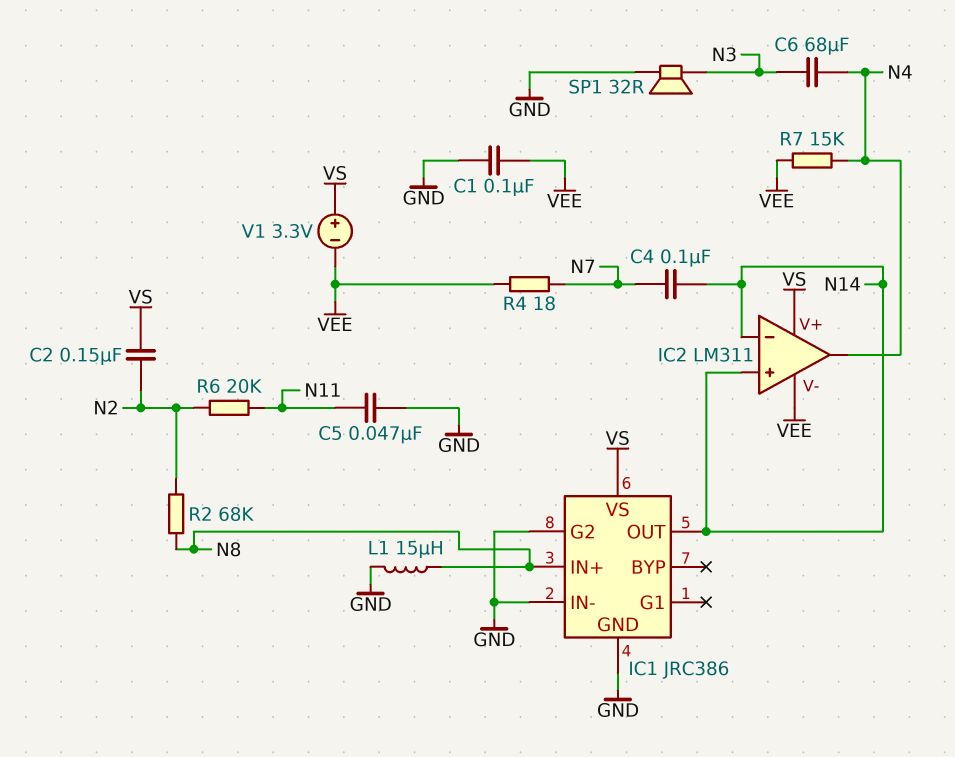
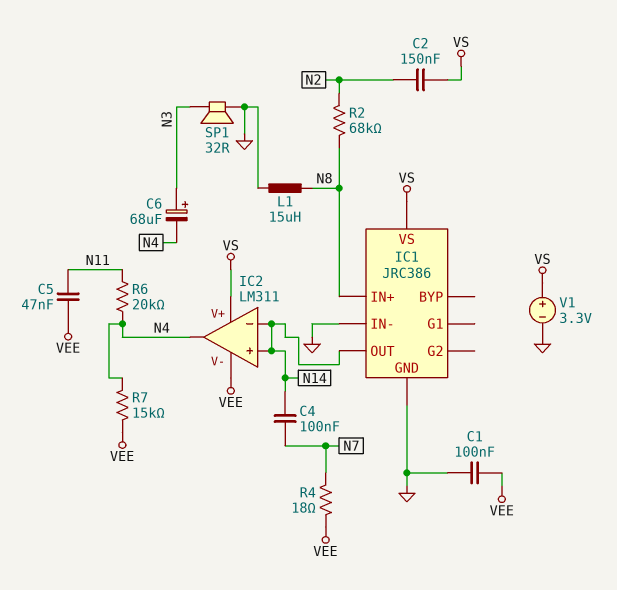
C5: 47nF (GND, N11) -> 47nF (N11, VEE)
C6: 68uF (N3, N4) -> 68uF (plus N3, minus N4)
IC1 pin G2: GND -> none
R6: 20k (N2, N11) -> 20k (N4, N11)
V1: 3.3V (plus VS, minus VEE) -> 3.3V (plus VS, minus GND)

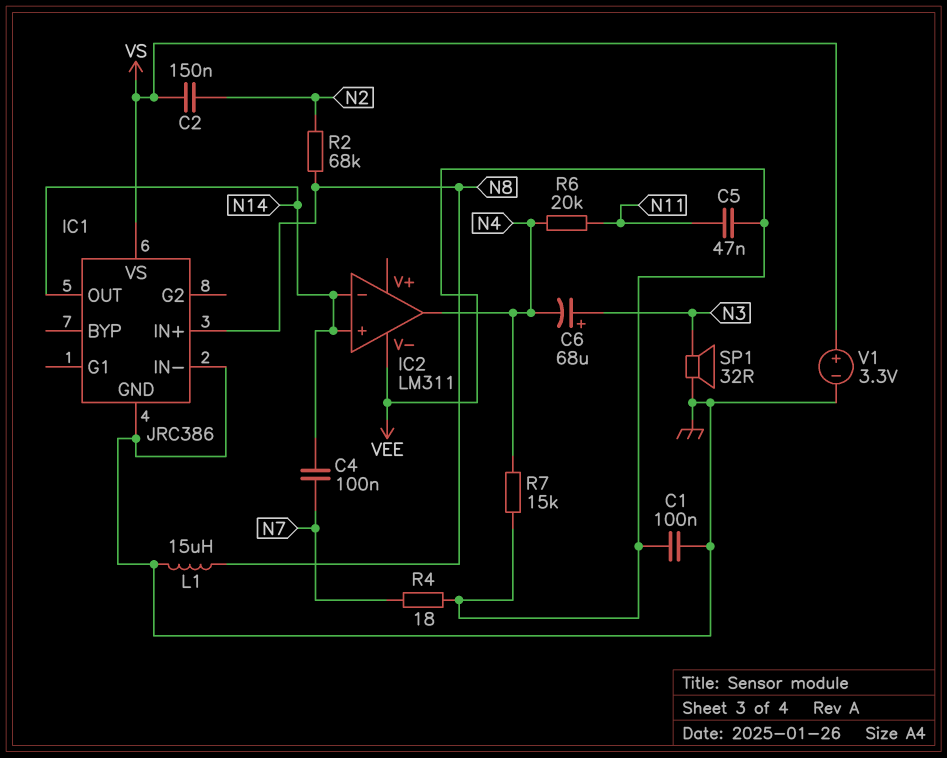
IC2 pin V+: VS -> none

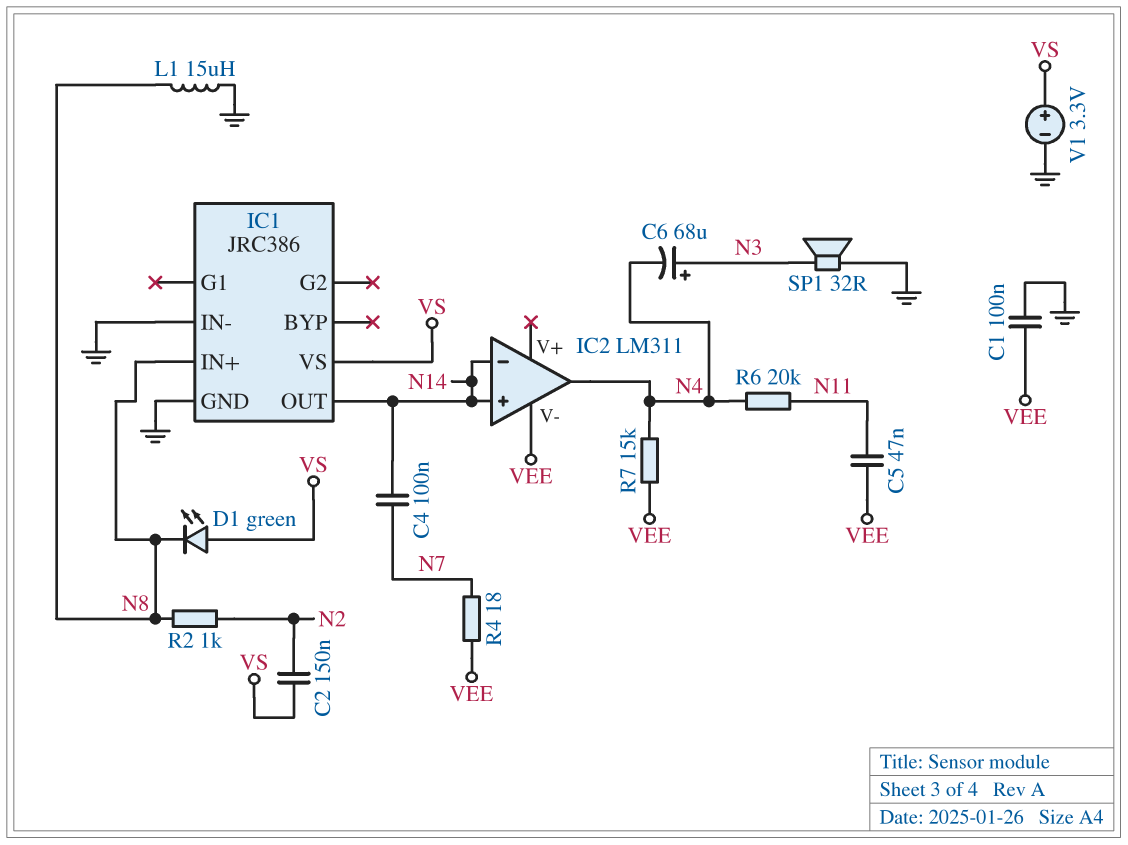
D1: none -> LED green (A VS, K N8)
R2: 68k (N2, N8) -> 1k (N2, N8)

